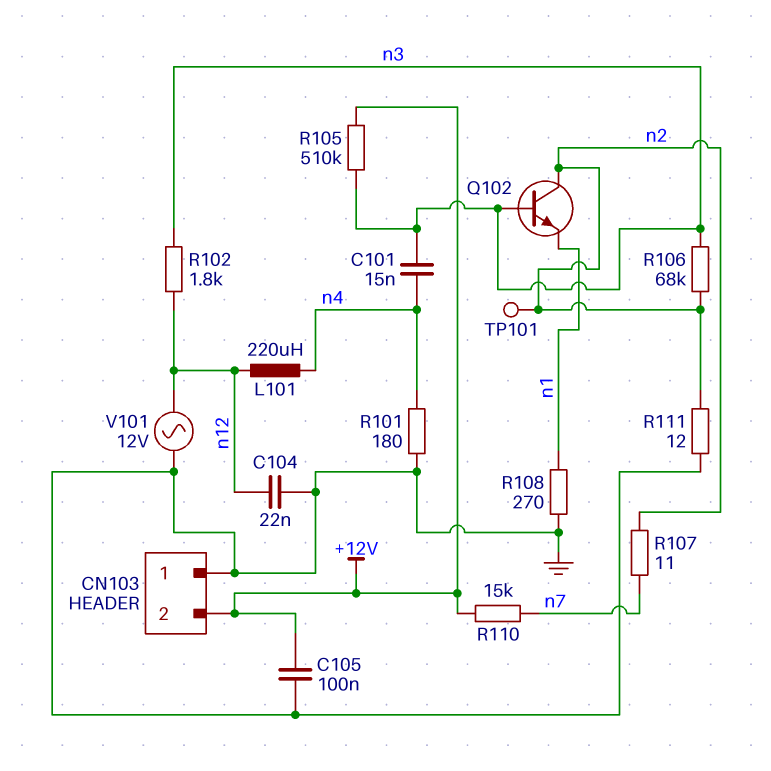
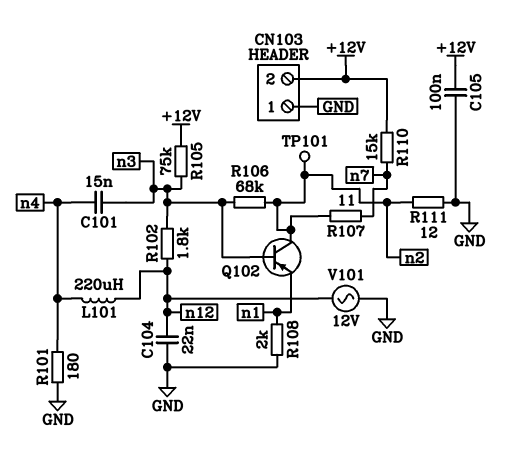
Q102: NPN (B n3, C n2, E n1) -> PNP (B n3, C n2, E n1)
R105: 510k (+12V, n3) -> 75k (+12V, n3)
R108: 270 (GND, n1) -> 2k (GND, n1)

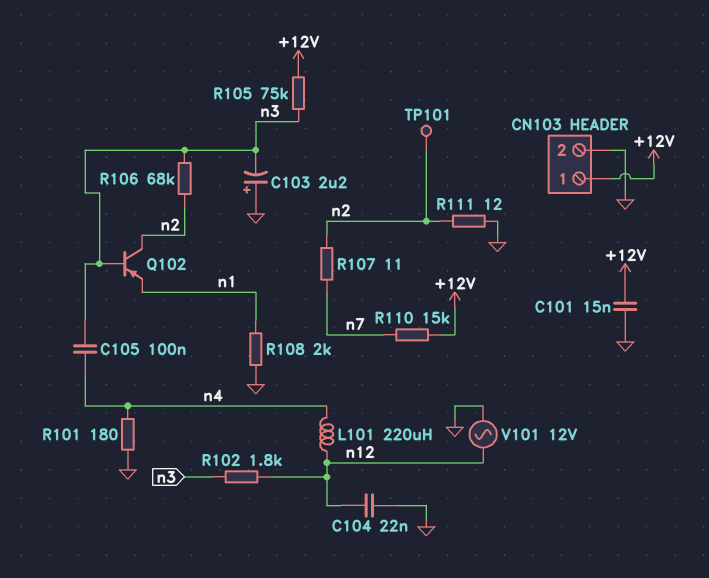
C101: 15nF (n3, n4) -> 15nF (+12V, GND)
C103: none -> 2.2uF (plus GND, minus n3)
C105: 100nF (+12V, GND) -> 100nF (n3, n4)
CN103 pin 1: GND -> +12V
CN103 pin 2: +12V -> GND

